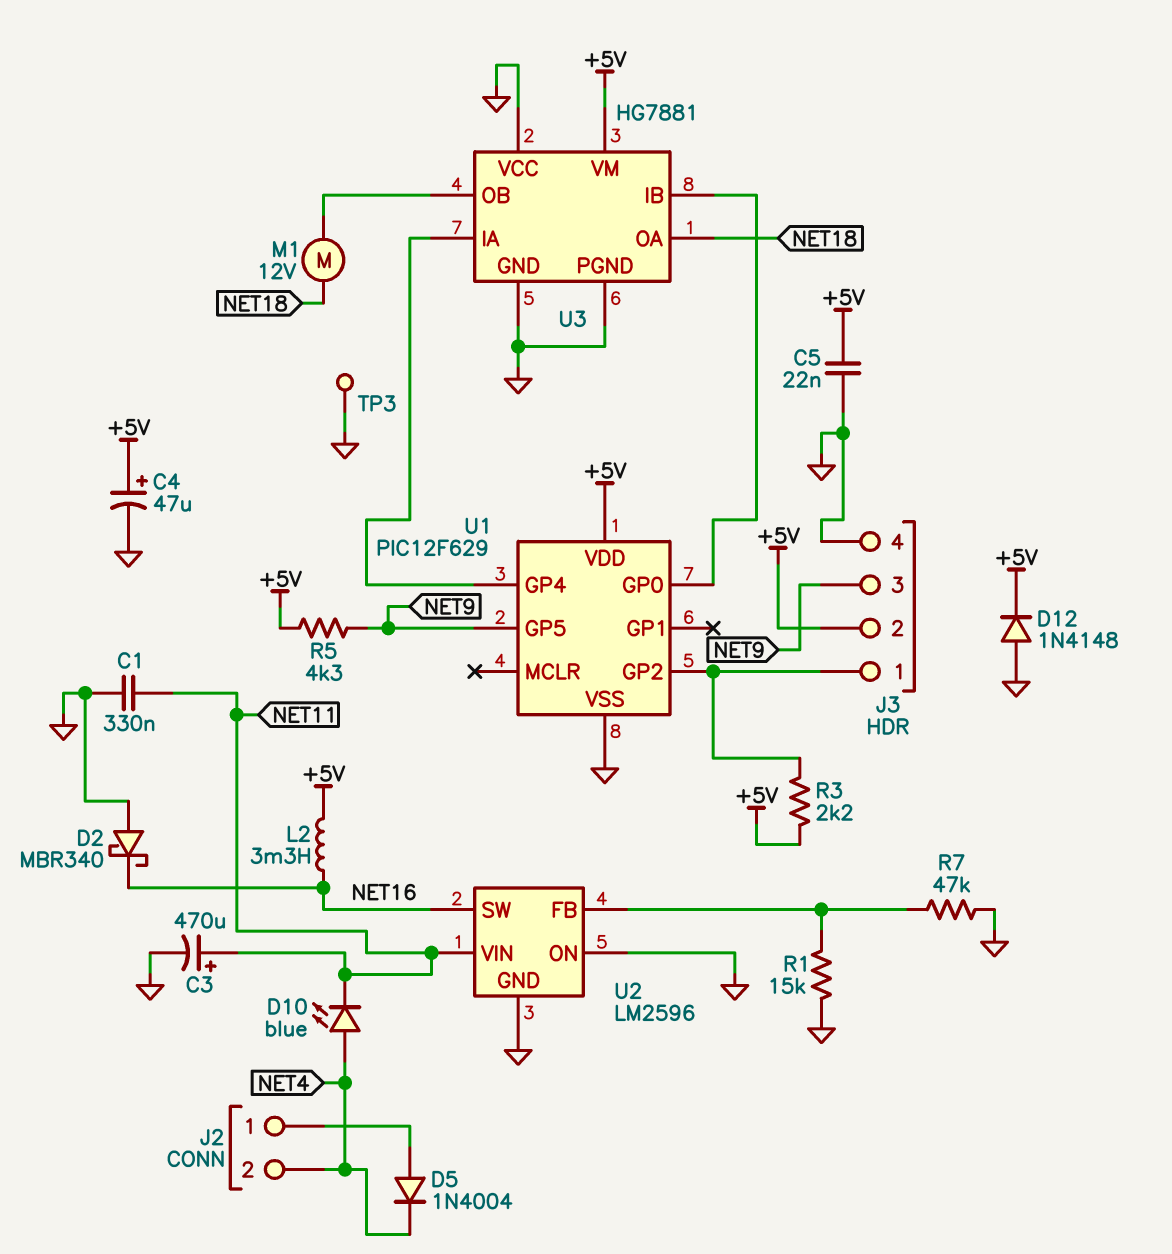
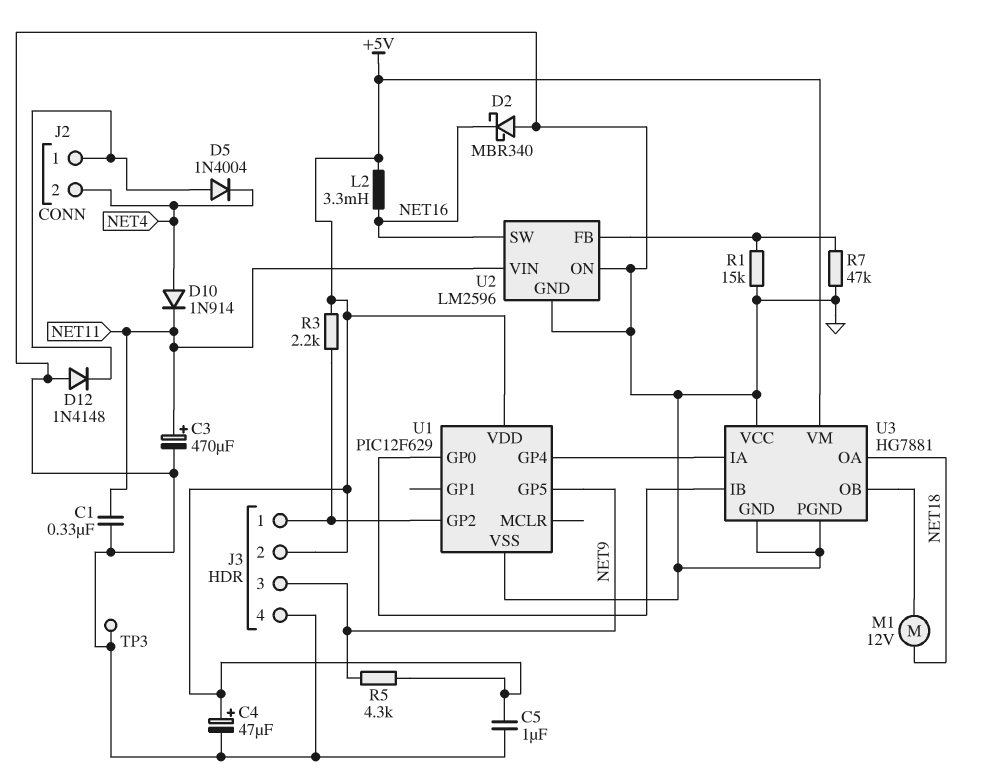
C5: 22nF (+5V, GND) -> 1uF (+5V, GND)
D10: LED blue (A NET4, K NET11) -> diode 1N914 (A NET4, K NET11)
D12: diode 1N4148 (A GND, K +5V) -> diode 1N4148 (A GND, K J2/1)

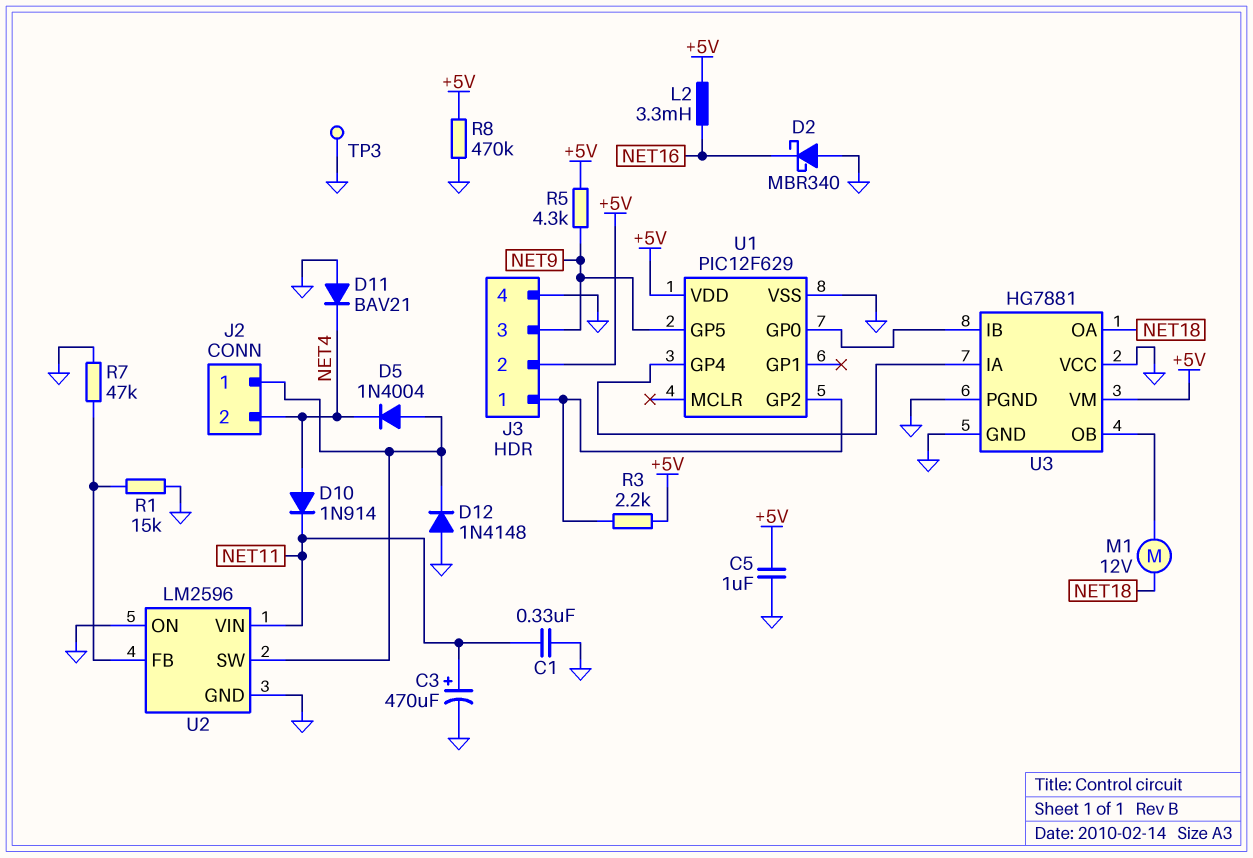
C4: 47uF (plus +5V, minus GND) -> none
D11: none -> diode BAV21 (A GND, K NET4)
R8: none -> 470k (+5V, GND)
U2 pin SW: NET16 -> J2/1

